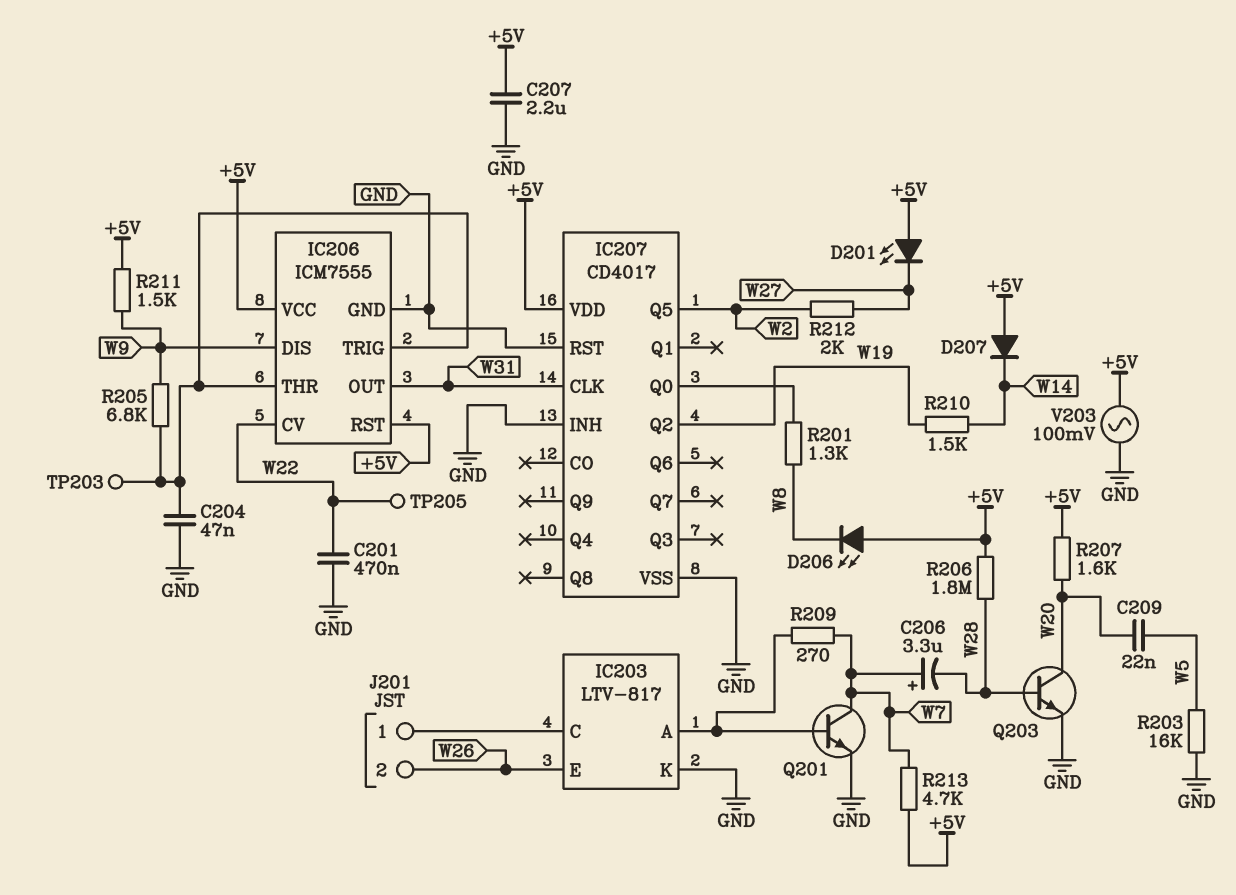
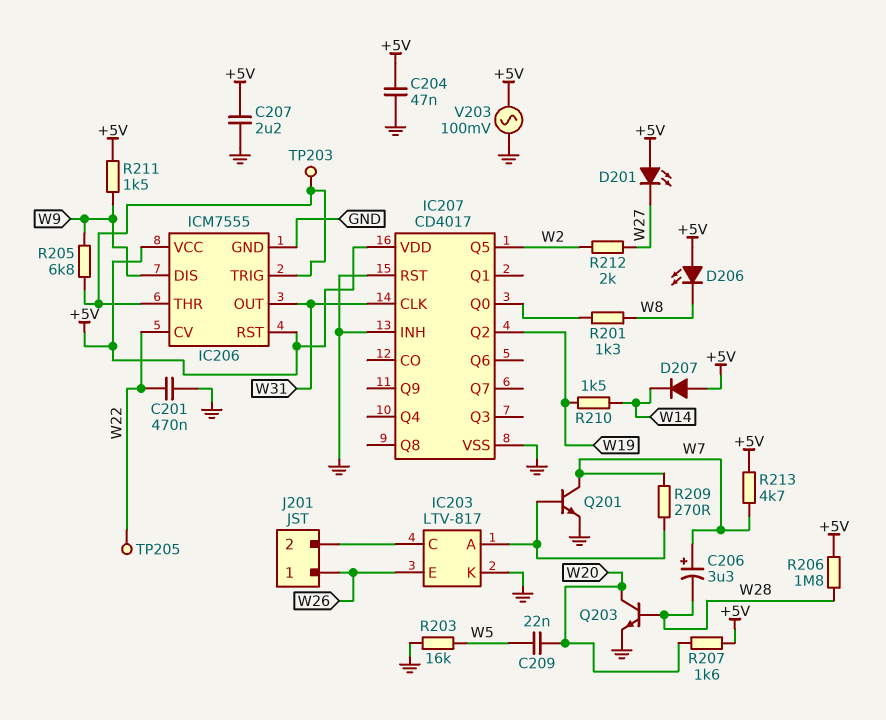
C204: 47nF (GND, IC206/THR) -> 47nF (+5V, GND)
J201 pin 1: IC203/C -> W26
J201 pin 2: W26 -> IC203/C

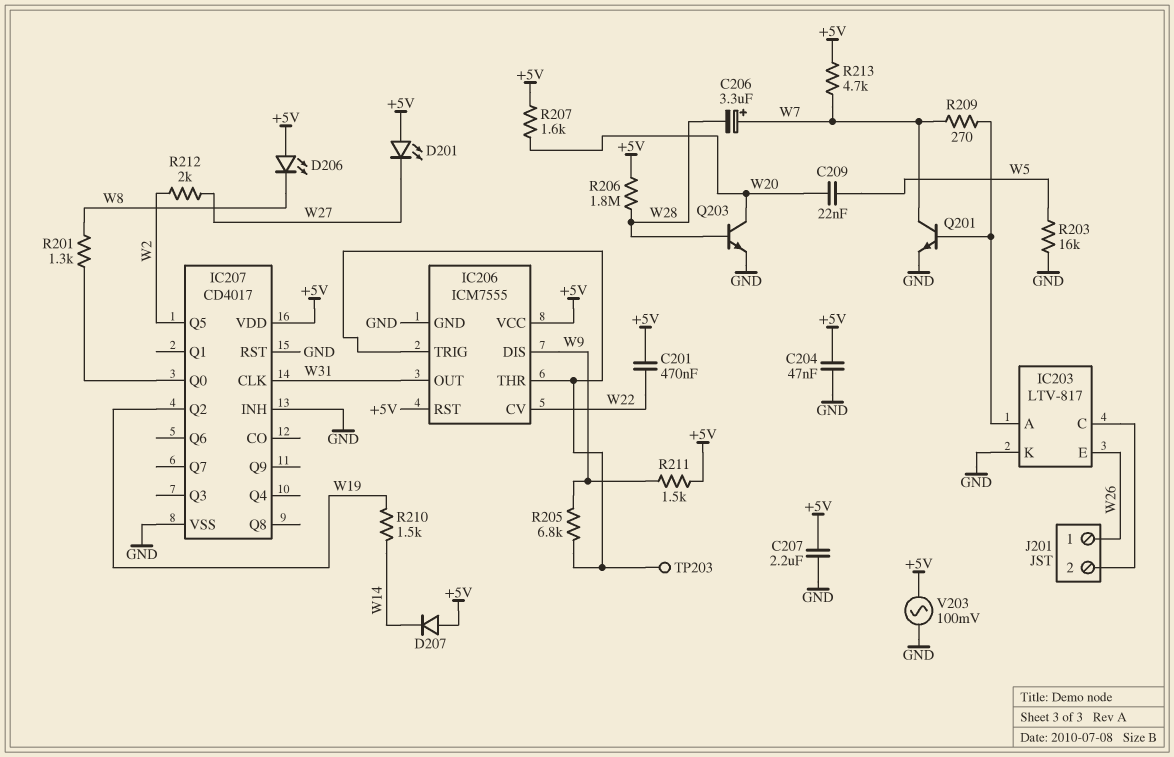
C201: 470nF (GND, W22) -> 470nF (+5V, W22)
TP205: test point (W22) -> none

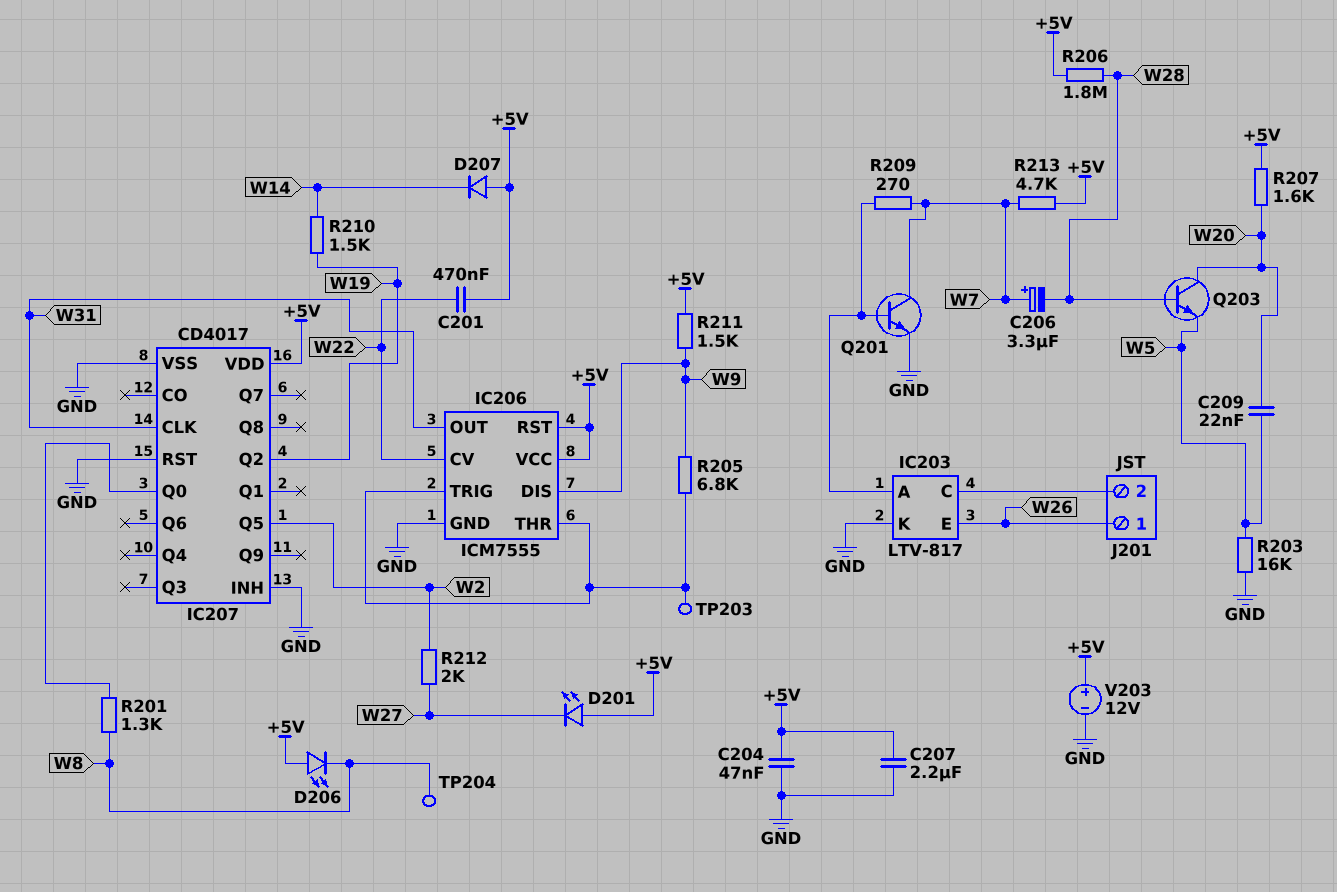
Q203: NPN (B W28, C W20, E GND) -> NPN (B W28, C W20, E W5)
TP204: none -> test point (W8)
V203: AC 100mV (+5V, GND) -> 12V (plus +5V, minus GND)

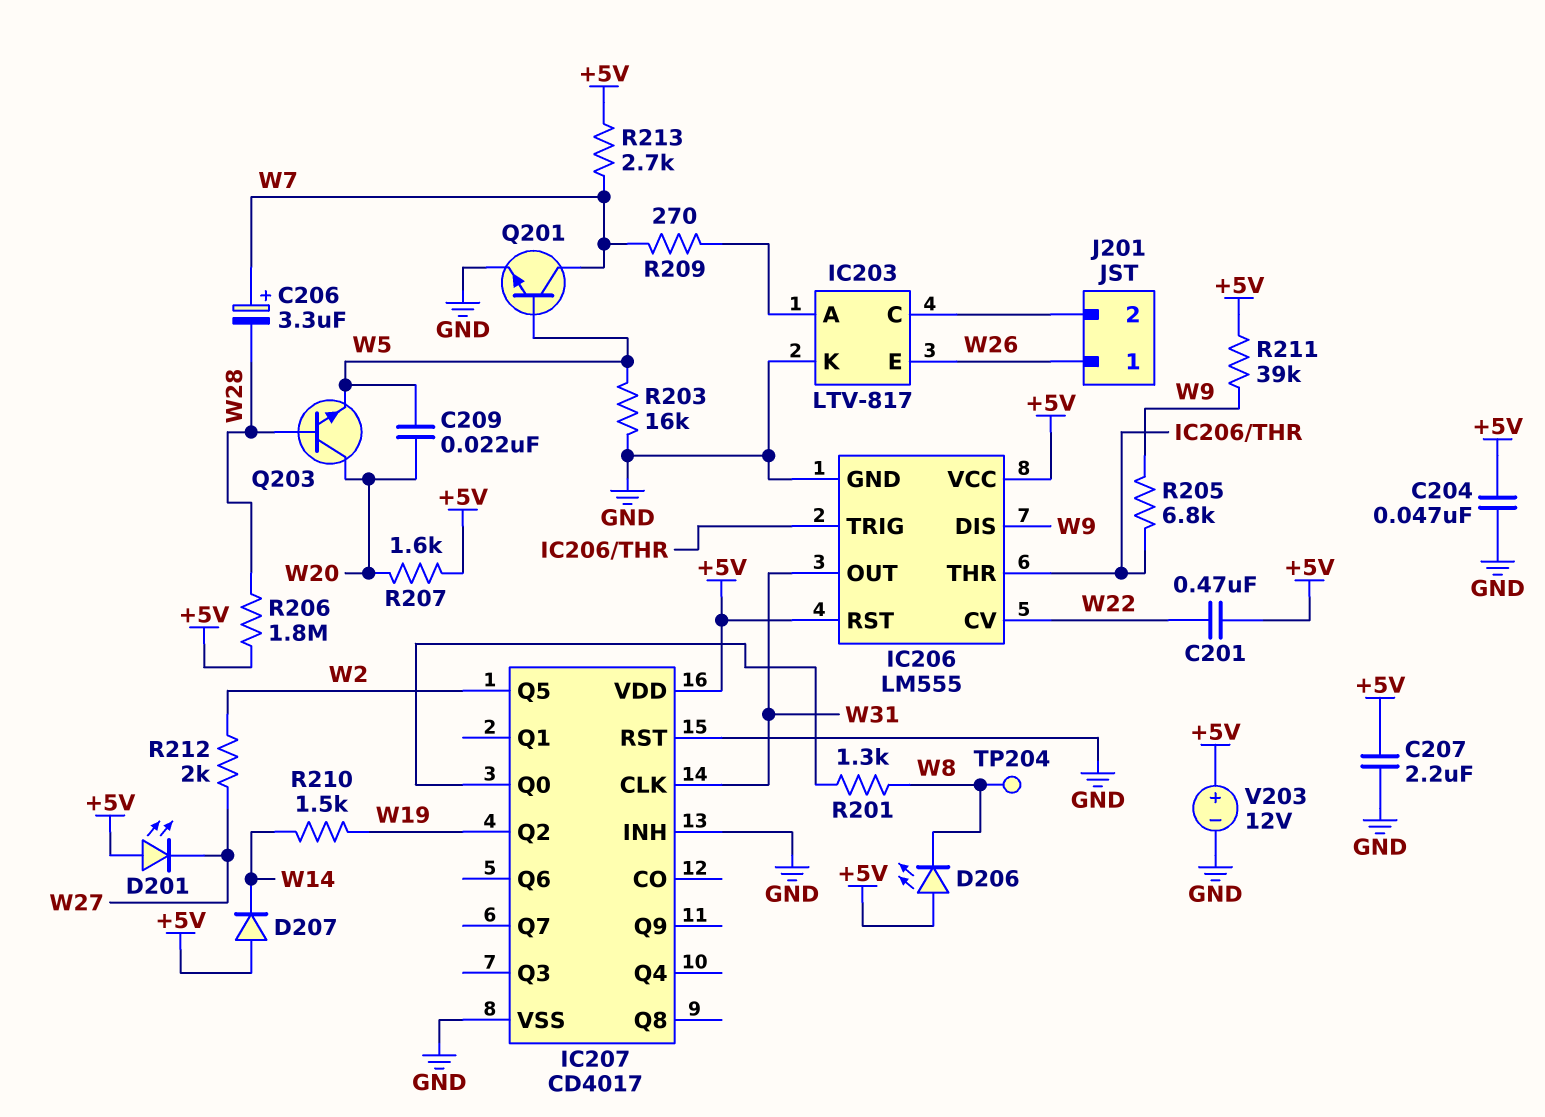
IC206: ICM7555 -> LM555
Q201: NPN (B IC203/A, C W7, E GND) -> NPN (B W5, C W7, E GND)
R211: 1.5k (+5V, W9) -> 39k (+5V, W9)
R213: 4.7k (+5V, W7) -> 2.7k (+5V, W7)
TP203: test point (IC206/THR) -> none

